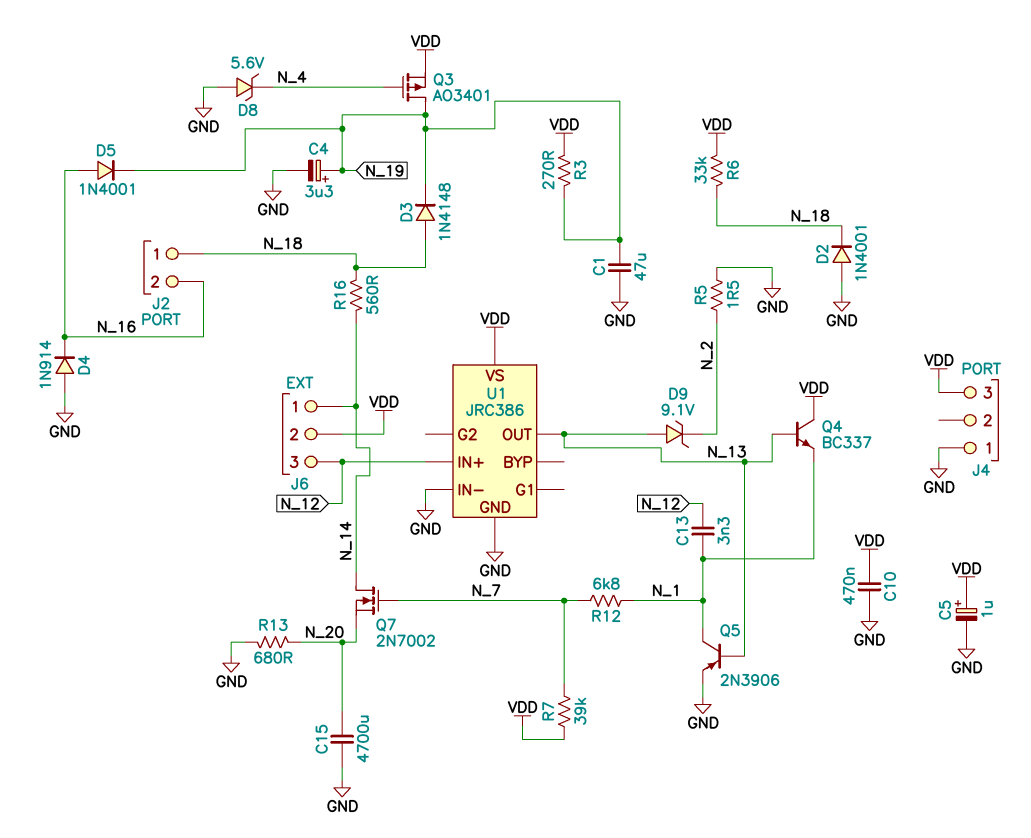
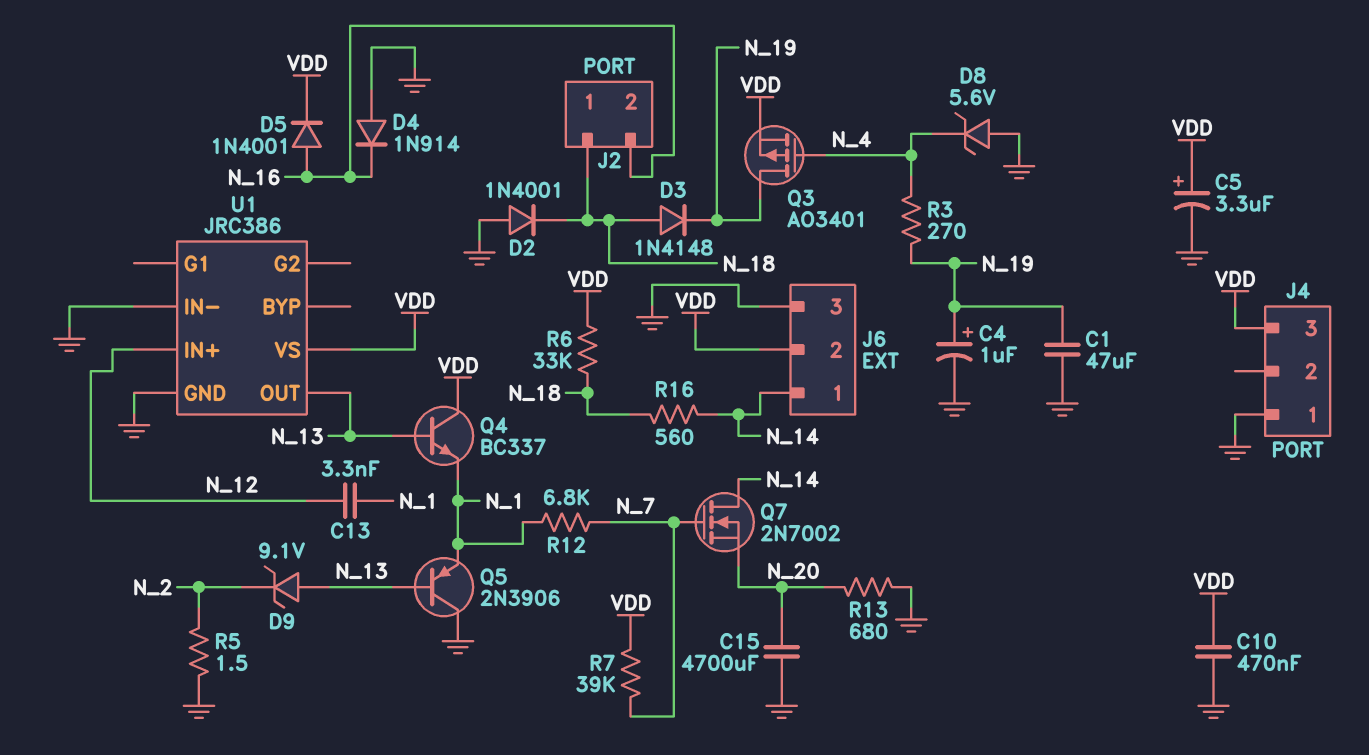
C4: 3.3uF (plus N_19, minus GND) -> 1uF (plus N_19, minus GND)
C5: 1uF (plus VDD, minus GND) -> 3.3uF (plus VDD, minus GND)
D5: diode 1N4001 (A N_16, K N_19) -> diode 1N4001 (A N_16, K VDD)
J6 pin 3: N_12 -> GND
Q5: PNP 2N3906 (B N_13, C N_1, E GND) -> PNP 2N3906 (B N_13, C GND, E N_1)
R3: 270 (N_19, VDD) -> 270 (N_4, N_19)

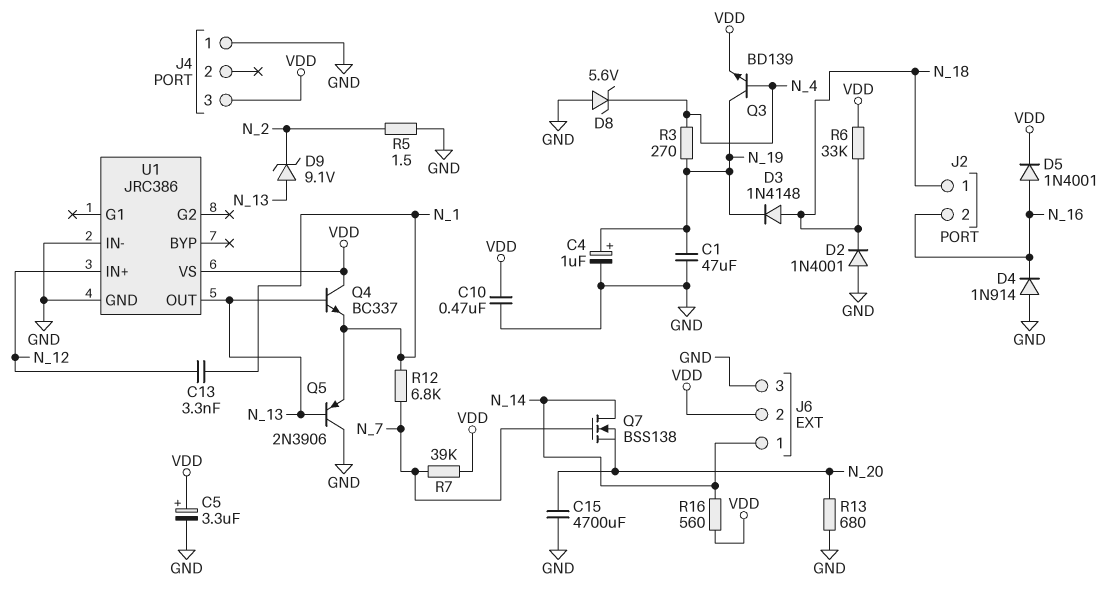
Q3: PMOS AO3401 (G N_4, D N_19, S VDD) -> NPN BD139 (B N_4, C N_19, E VDD)
Q7: NMOS 2N7002 (G N_7, D N_14, S N_20) -> NMOS BSS138 (G N_7, D N_14, S N_20)
R16: 560 (N_14, N_18) -> 560 (N_14, VDD)

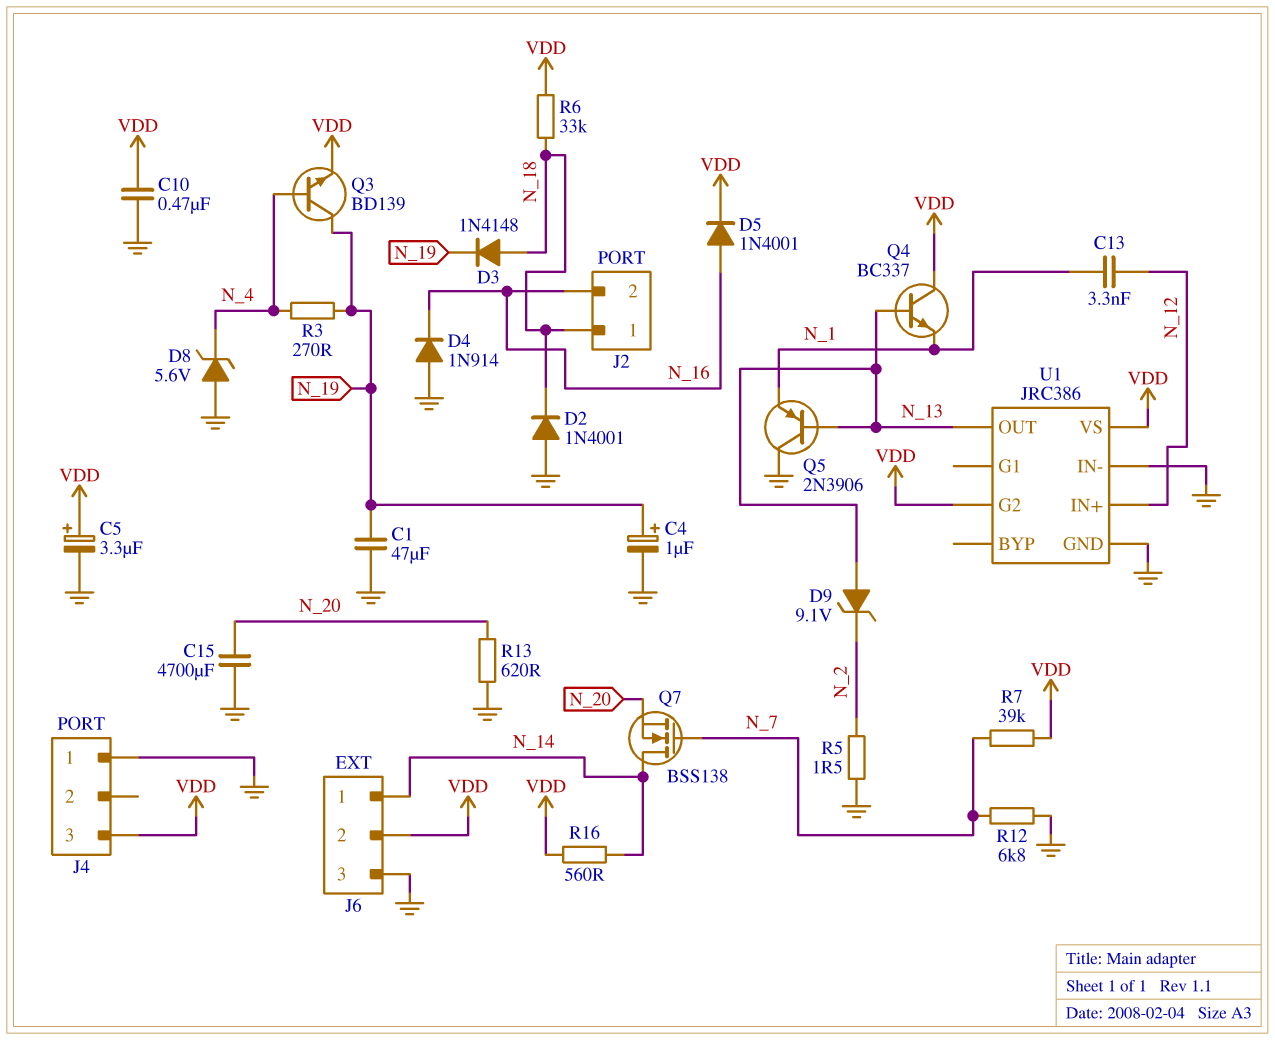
R12: 6.8k (N_1, N_7) -> 6.8k (GND, N_7)
R13: 680 (GND, N_20) -> 620 (GND, N_20)
U1 pin G2: none -> VDD

